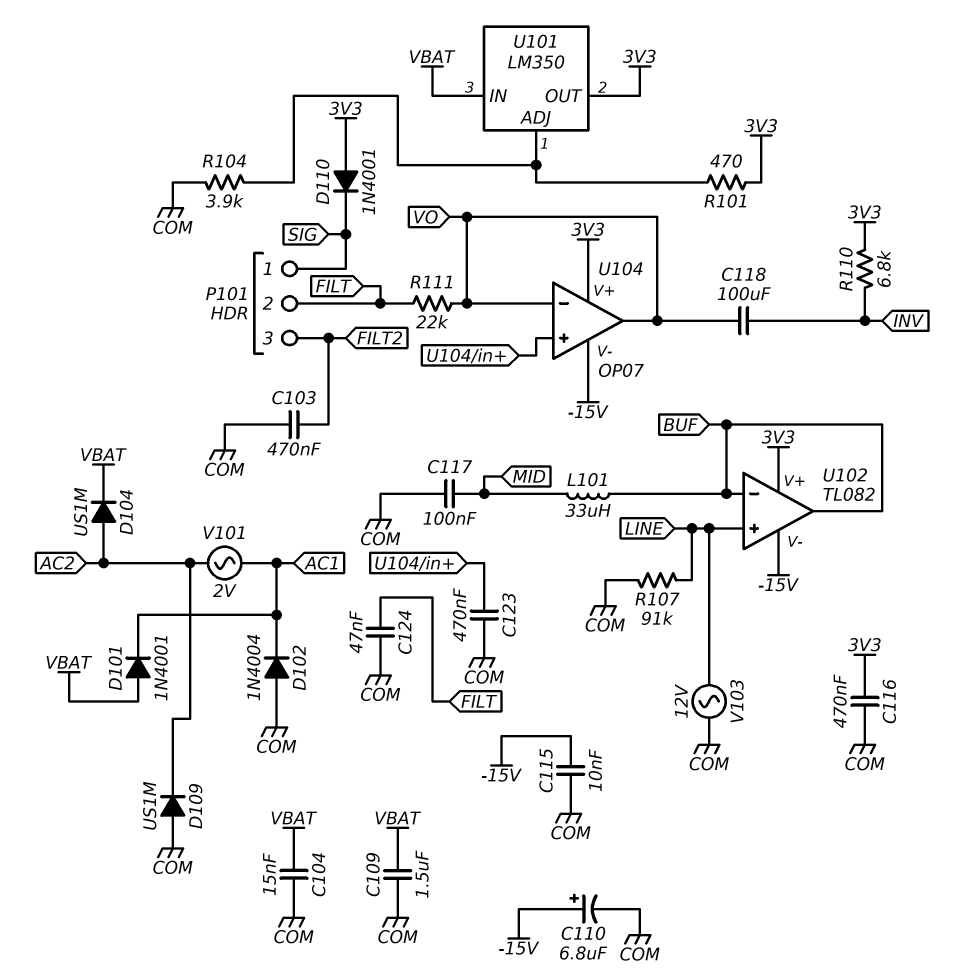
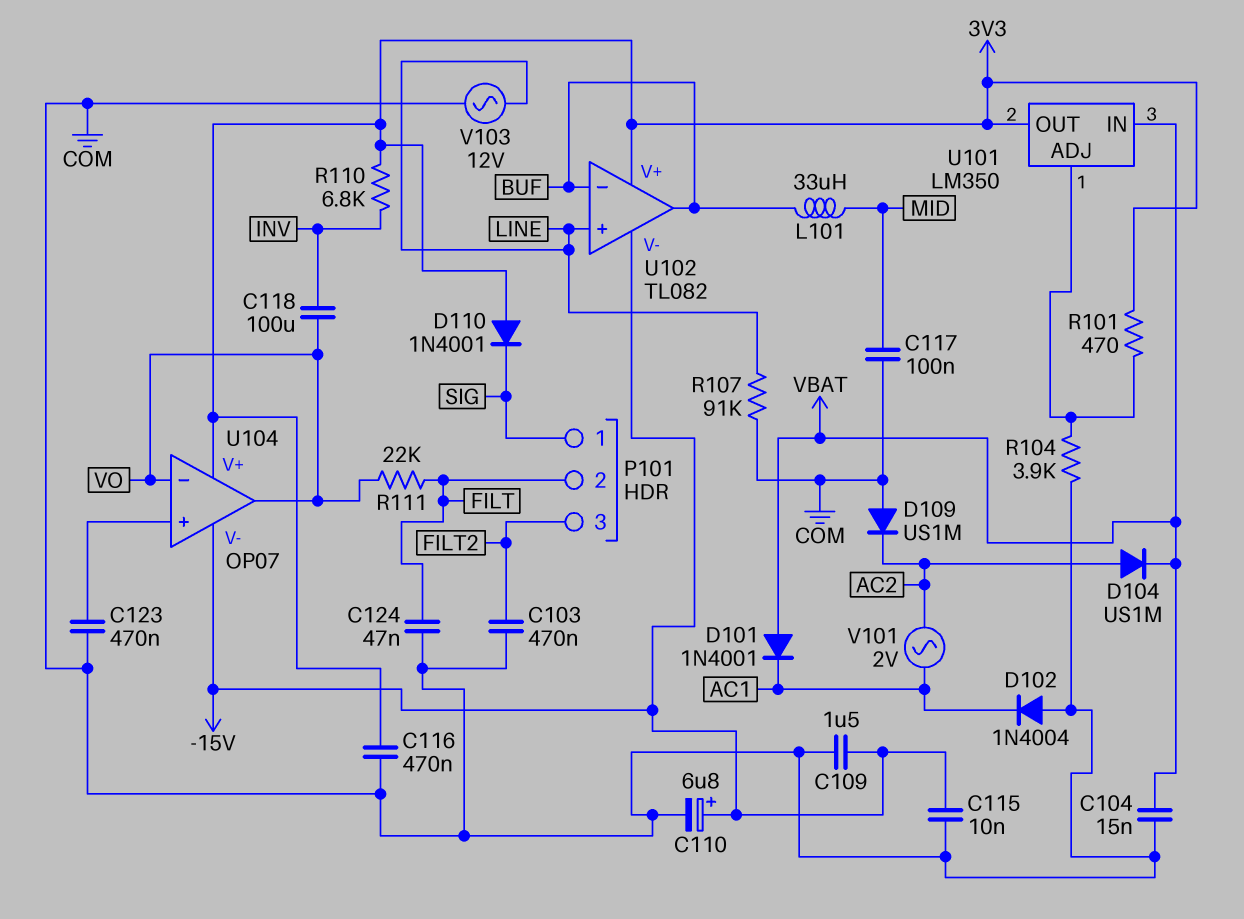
C109: 1.5uF (COM, VBAT) -> 1.5uF (-15V, COM)

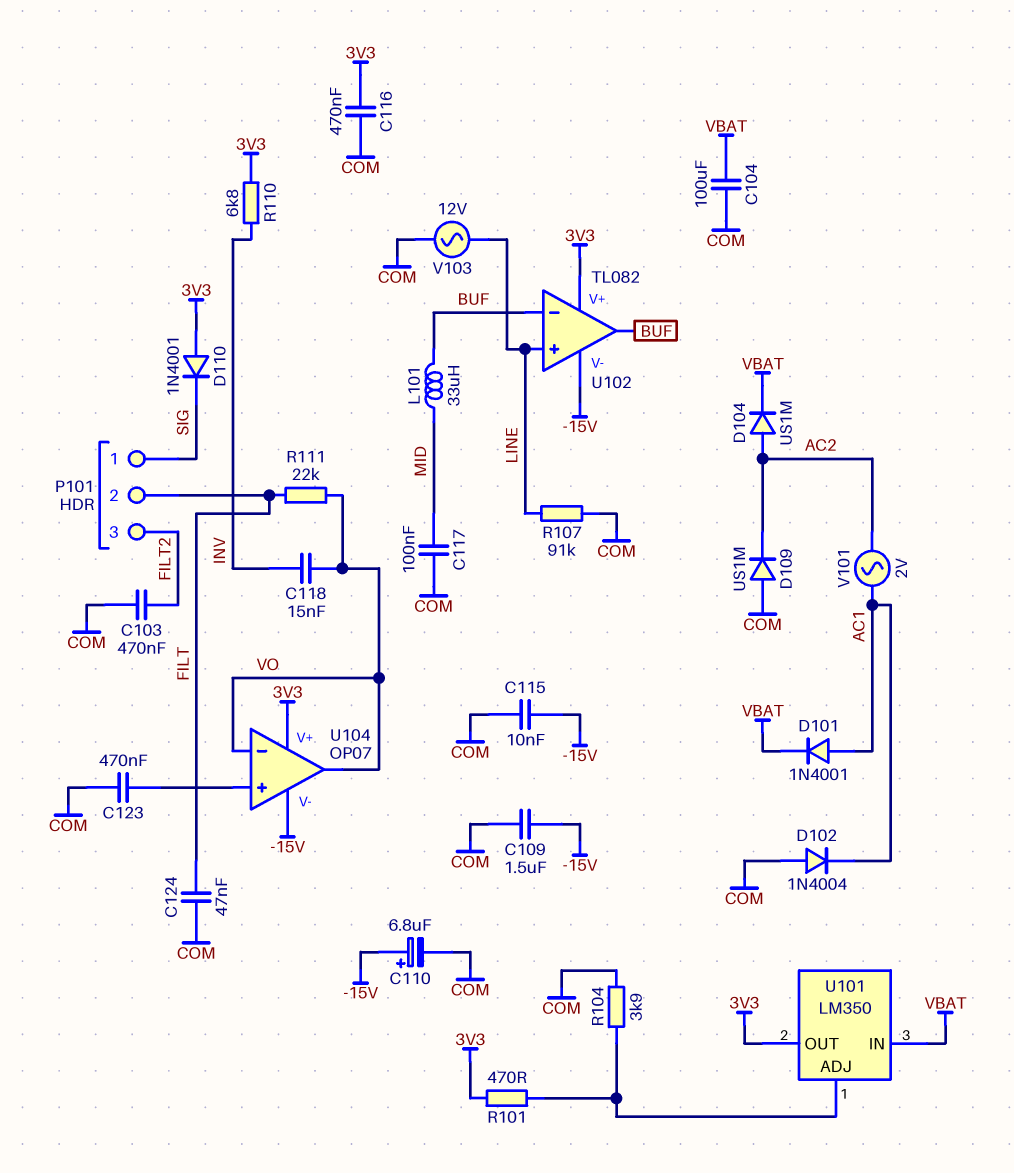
C104: 15nF (COM, VBAT) -> 100uF (COM, VBAT)
C118: 100uF (INV, VO) -> 15nF (INV, VO)
D101: diode 1N4001 (A VBAT, K AC1) -> diode 1N4001 (A AC1, K VBAT)

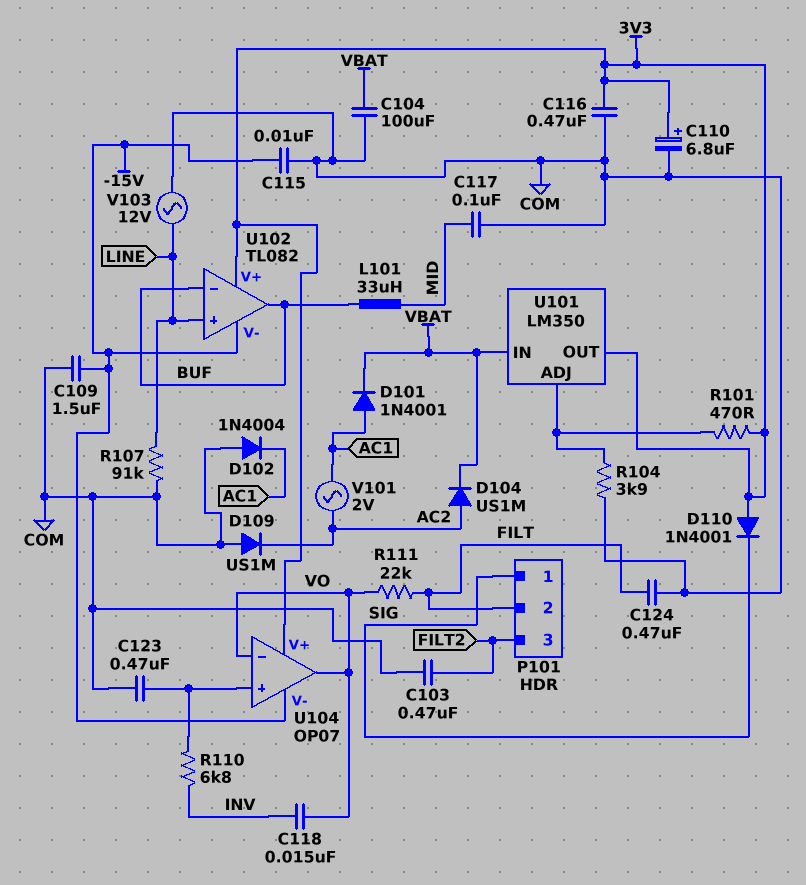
C110: 6.8uF (plus -15V, minus COM) -> 6.8uF (plus 3V3, minus COM)
C124: 47nF (COM, FILT) -> 470nF (COM, FILT)
R110: 6.8k (3V3, INV) -> 6.8k (INV, U104/in+)

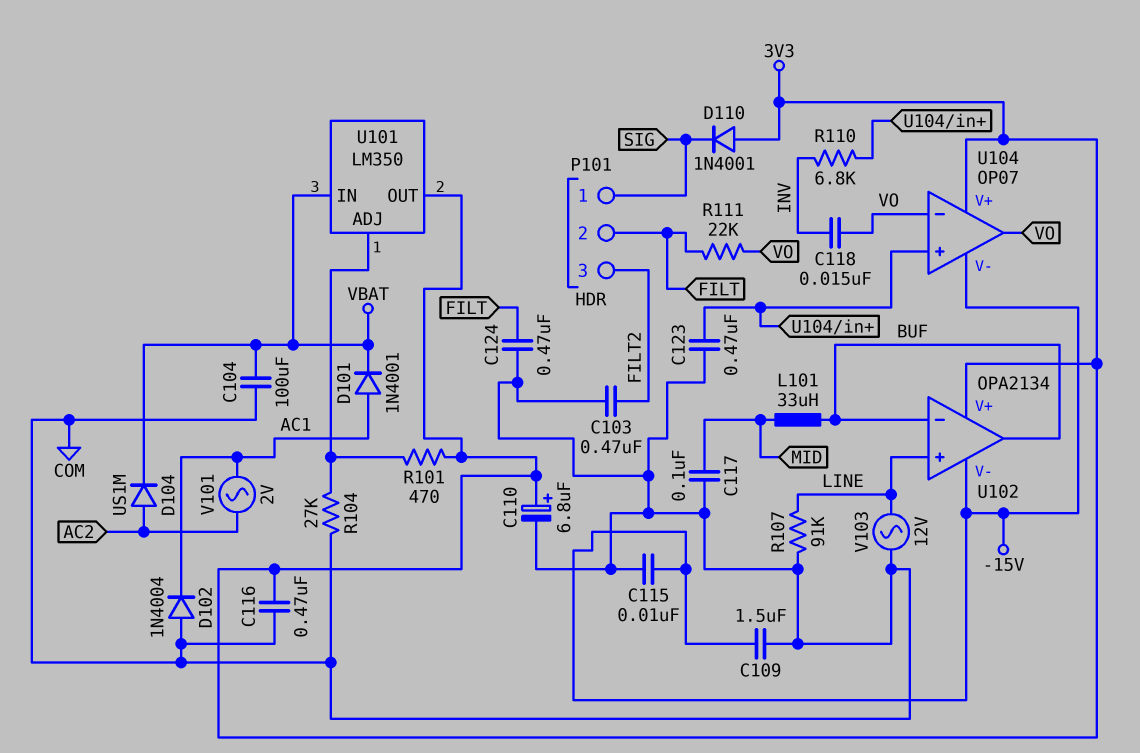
D109: diode US1M (A COM, K AC2) -> none
R104: 3.9k (COM, U101/ADJ) -> 27k (COM, U101/ADJ)
U102: TL082 -> OPA2134

